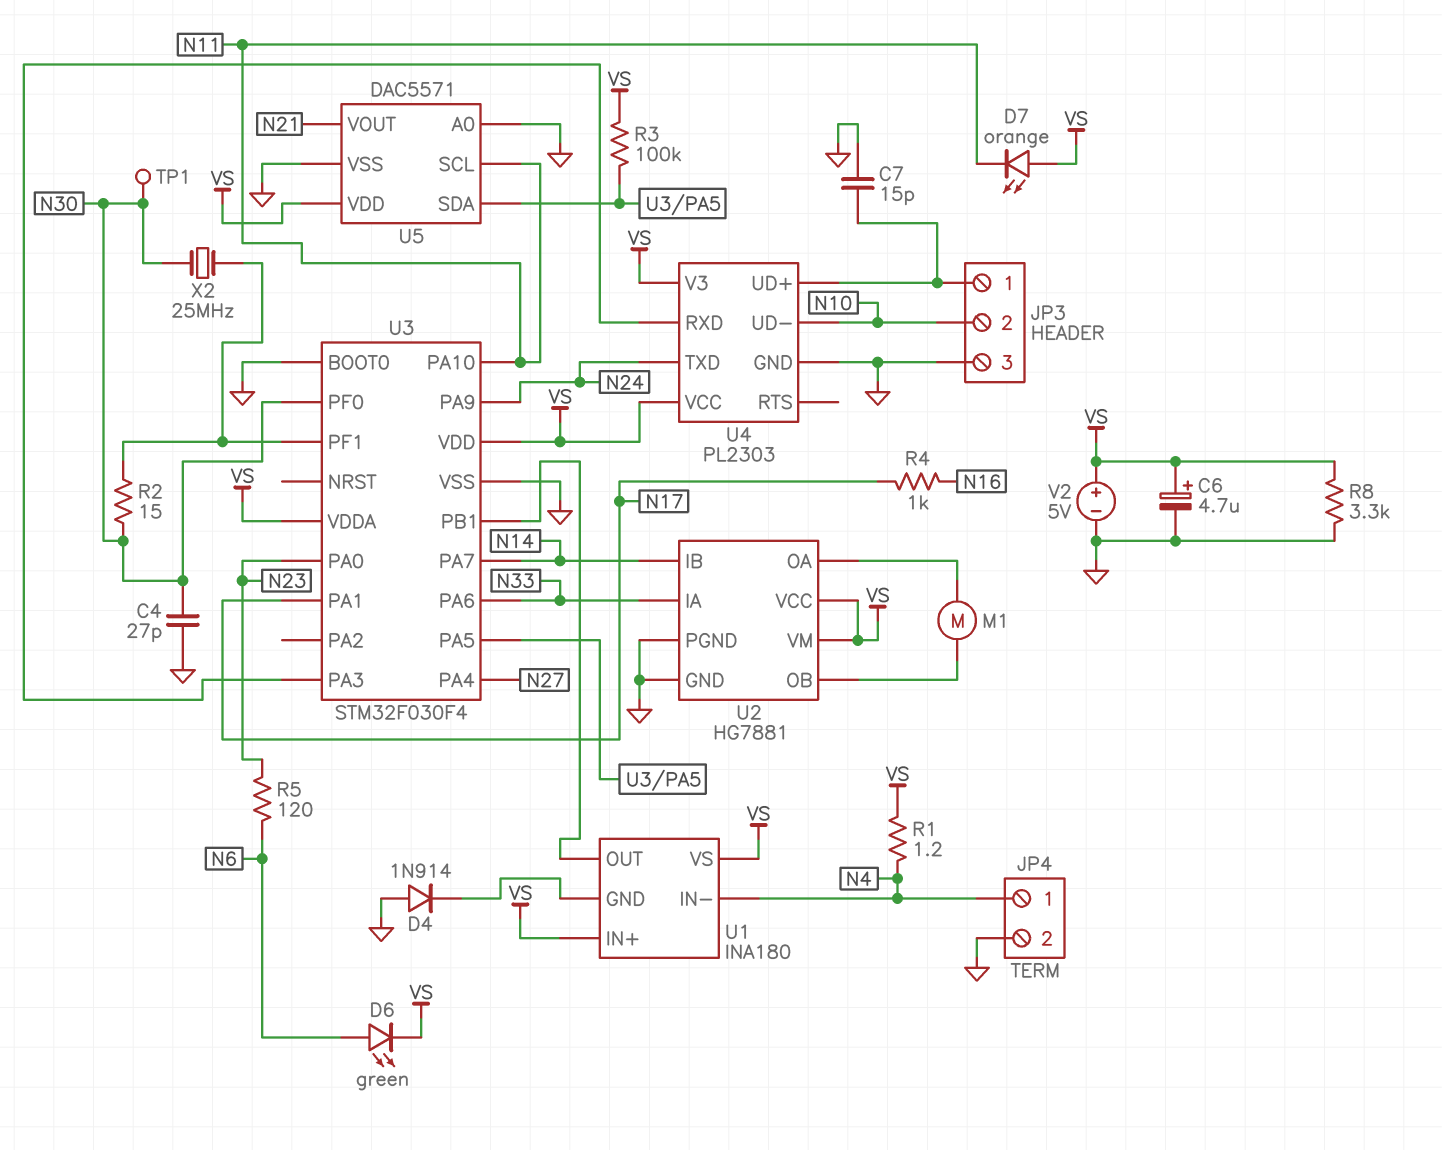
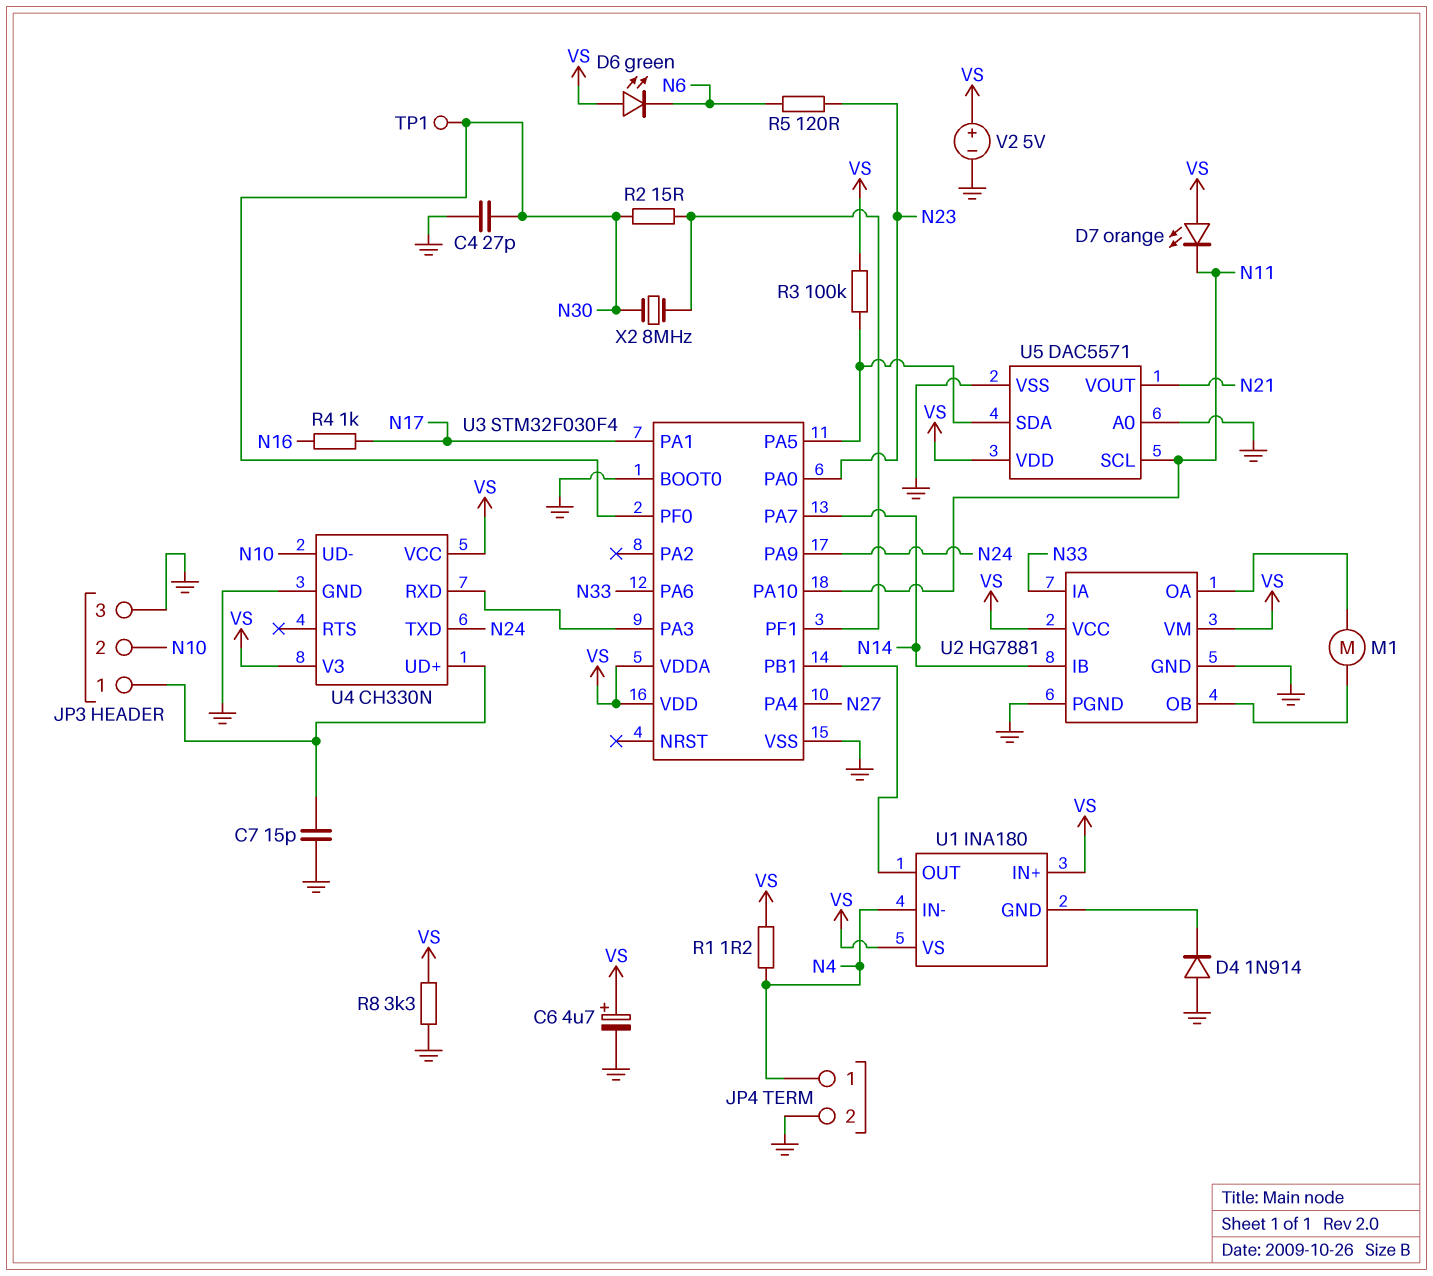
D6: LED green (A N6, K VS) -> LED green (A VS, K N6)
U4: PL2303 -> CH330N
X2: 25MHz (N30, U3/PF1) -> 8MHz (N30, U3/PF1)

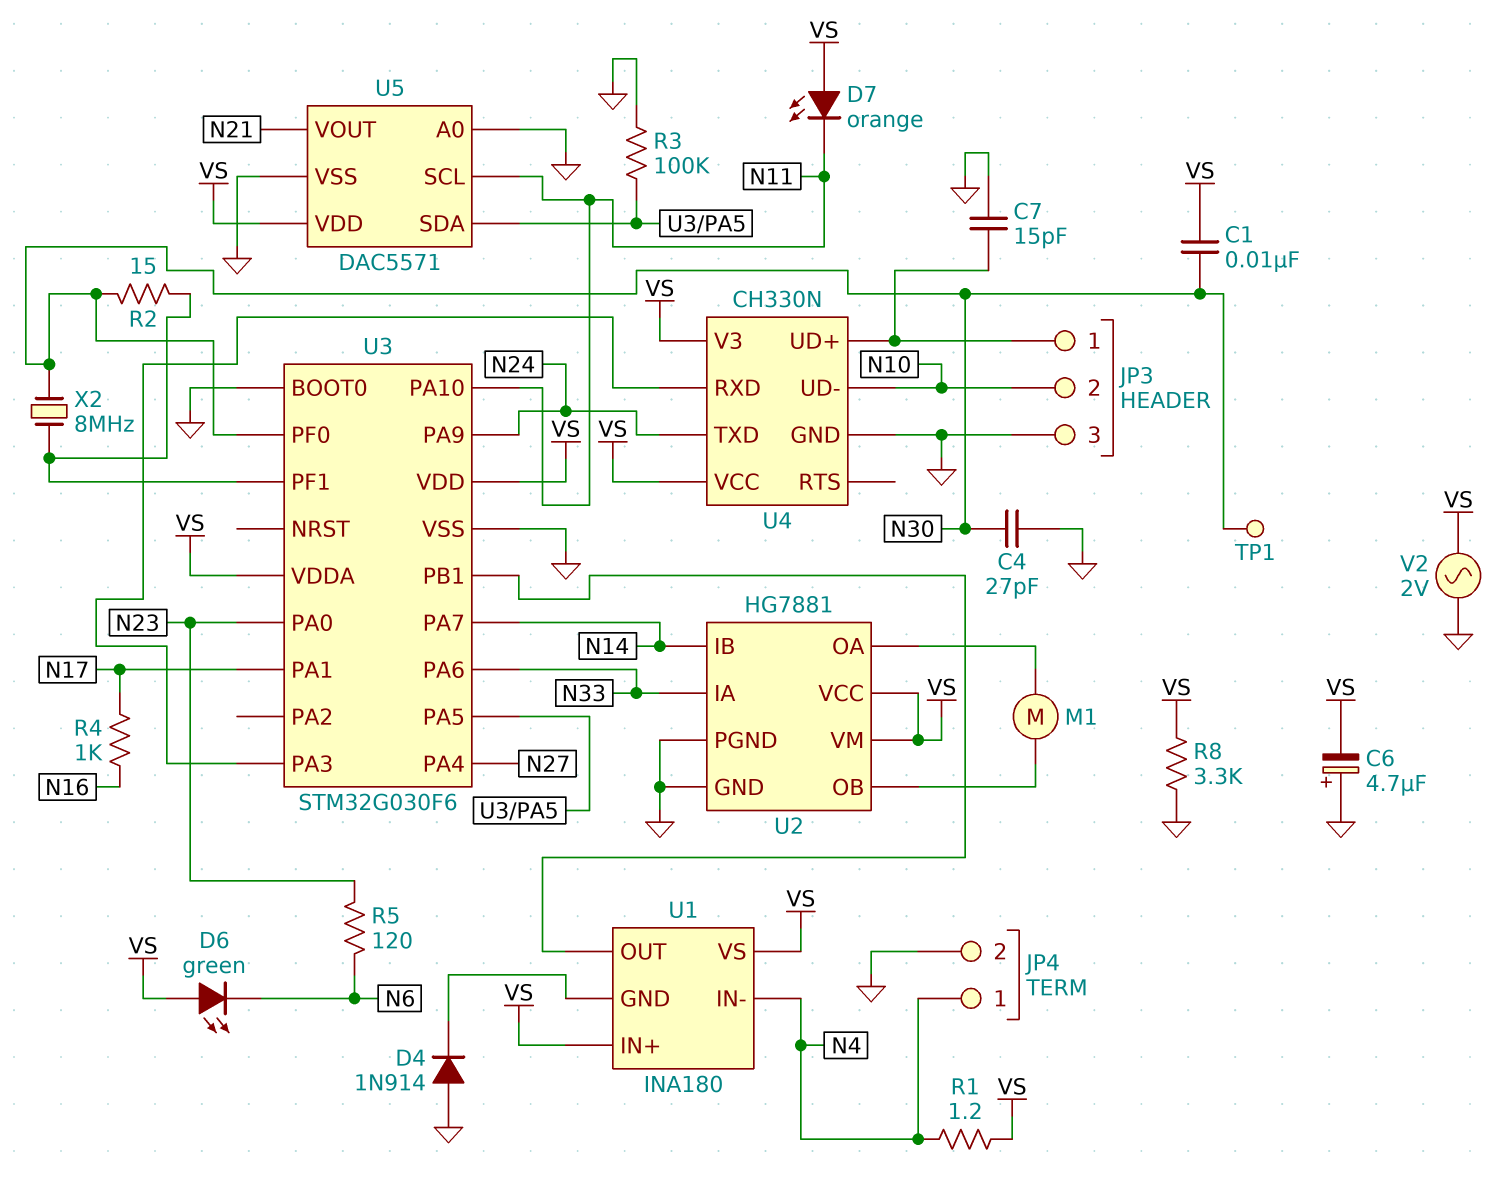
C1: none -> 10nF (N30, VS)
C6: 4.7uF (plus VS, minus GND) -> 4.7uF (plus GND, minus VS)
R3: 100k (U3/PA5, VS) -> 100k (GND, U3/PA5)
U3: STM32F030F4 -> STM32G030F6
V2: 5V (plus VS, minus GND) -> AC 2V (GND, VS)

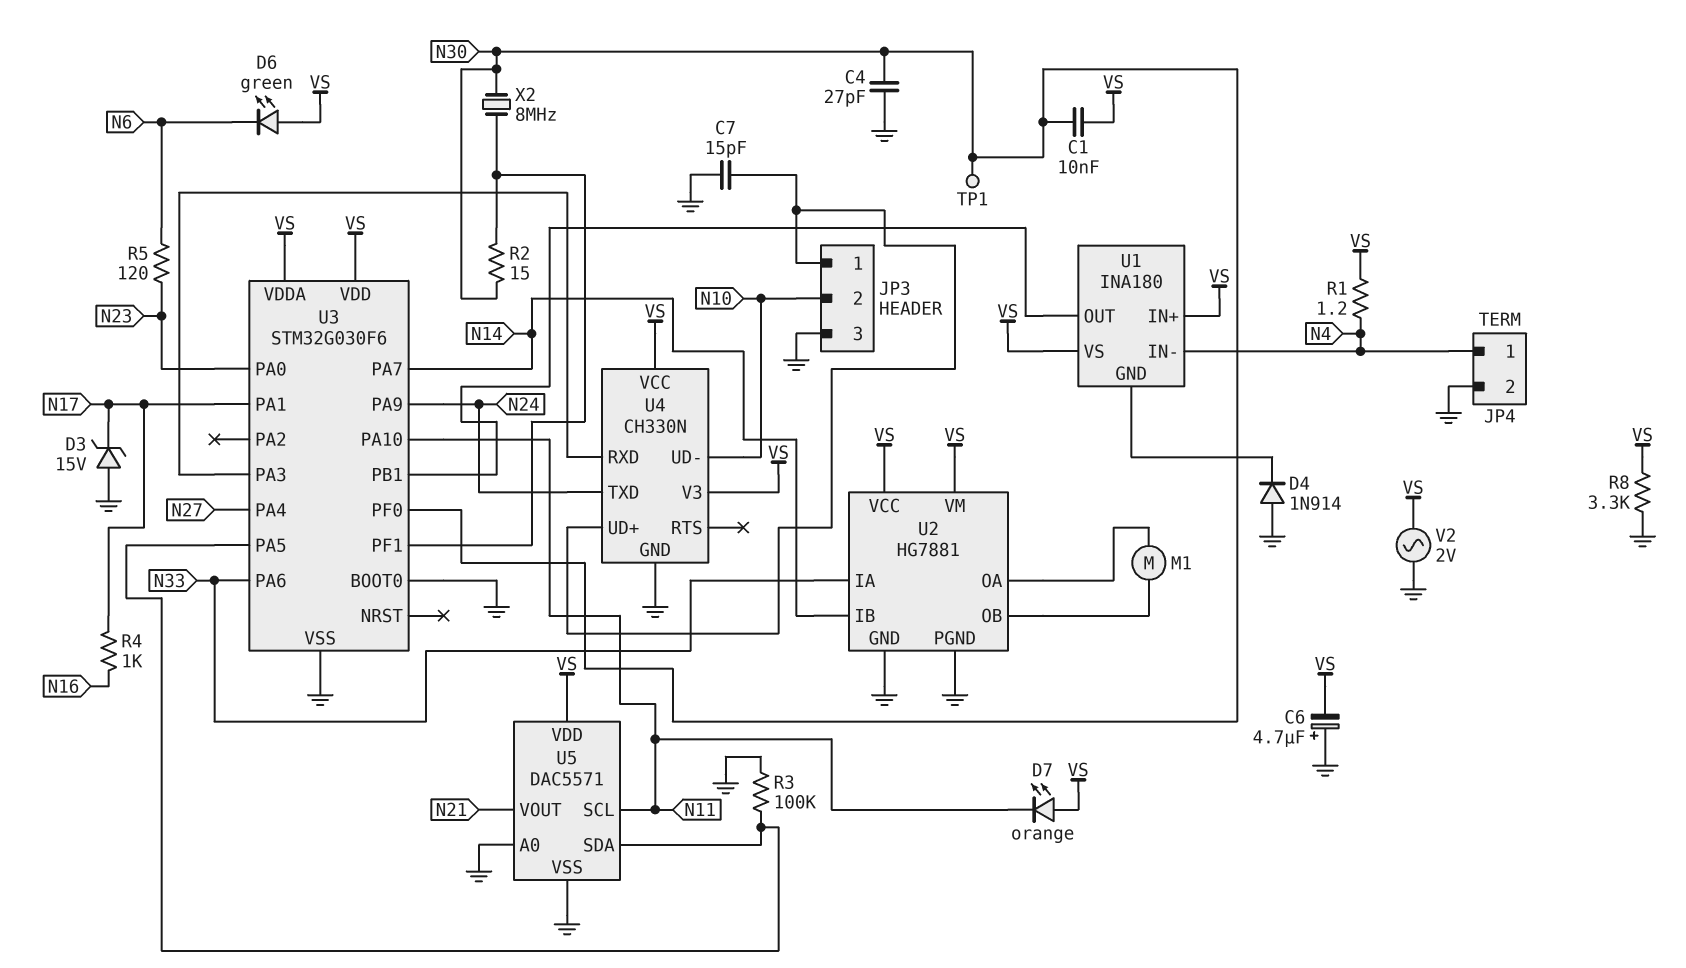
D3: none -> zener 15V (A GND, K N17)

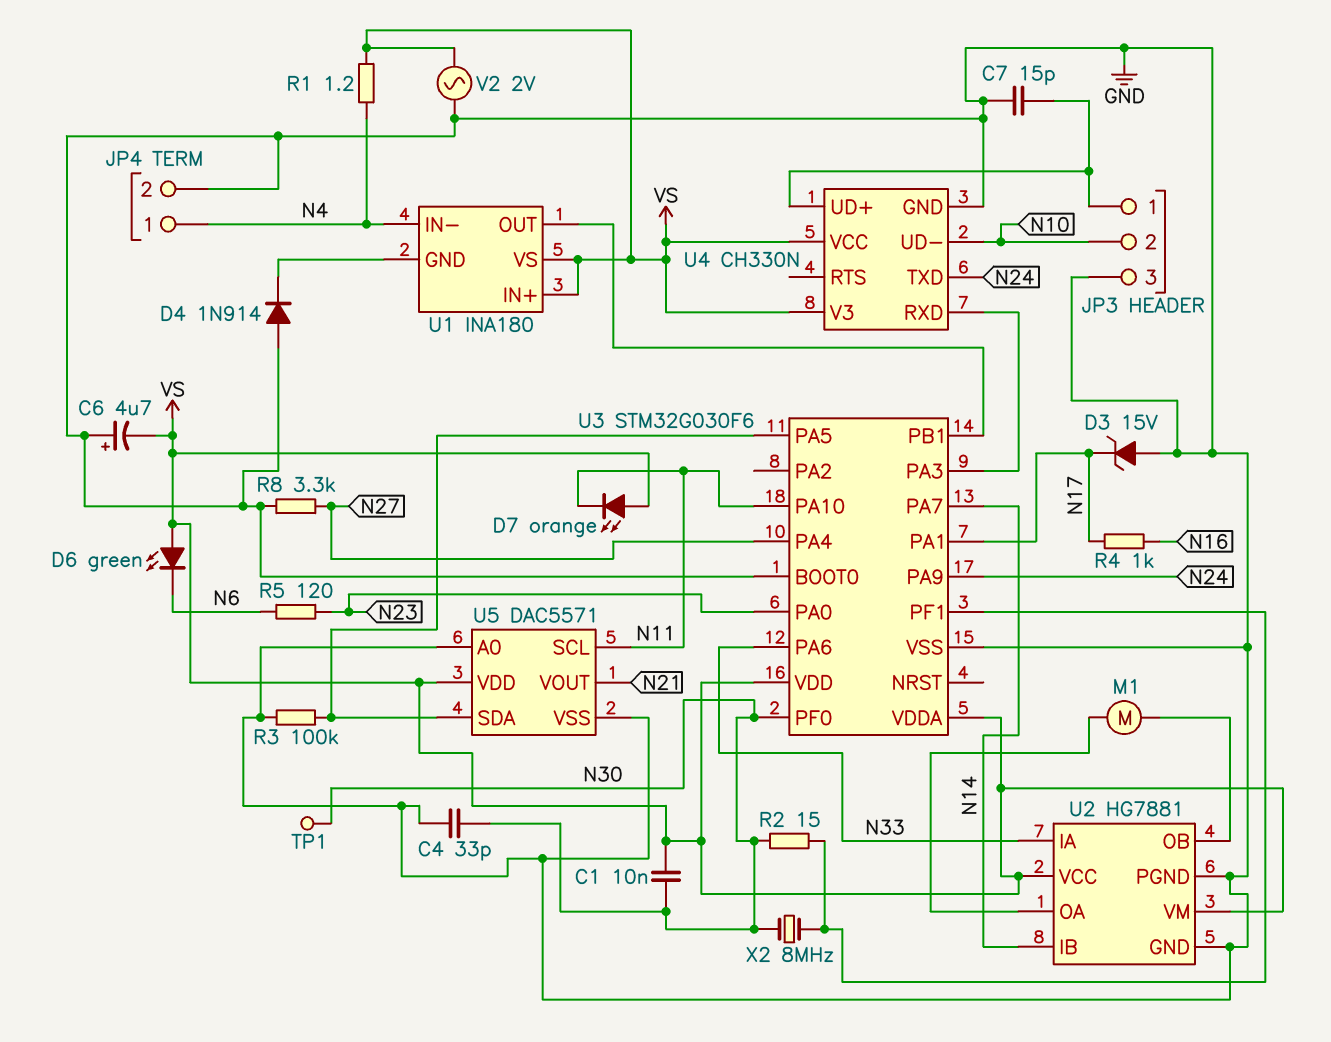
C4: 27pF (GND, N30) -> 33pF (GND, N30)
R8: 3.3k (GND, VS) -> 3.3k (GND, N27)

